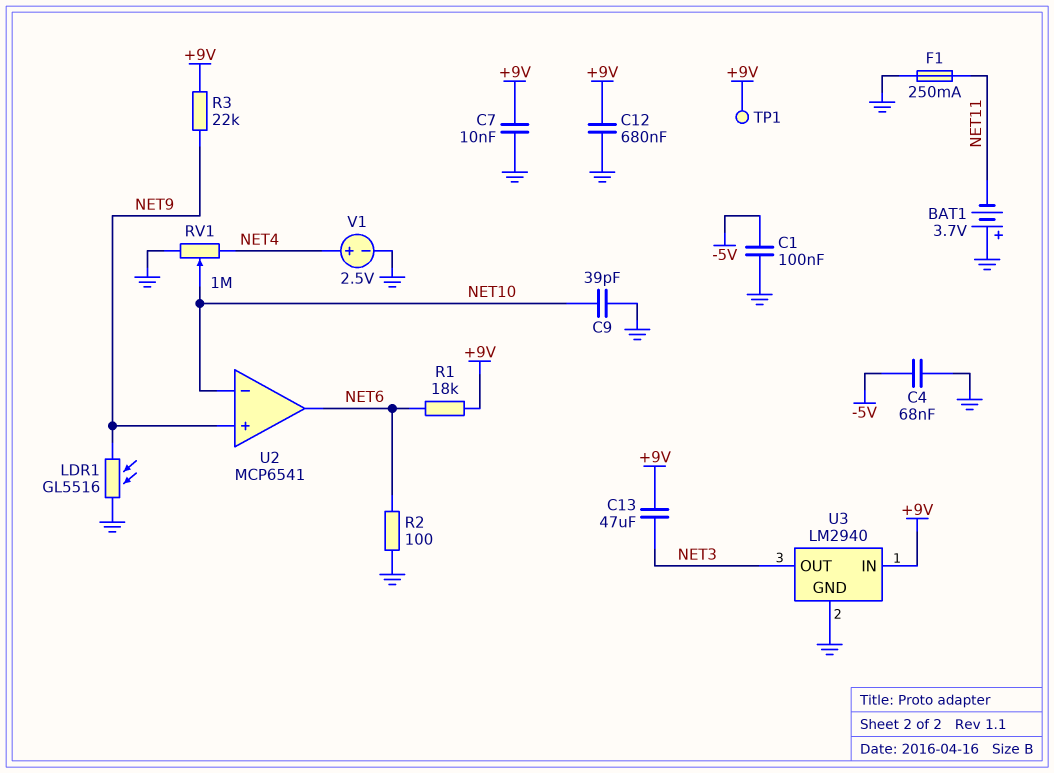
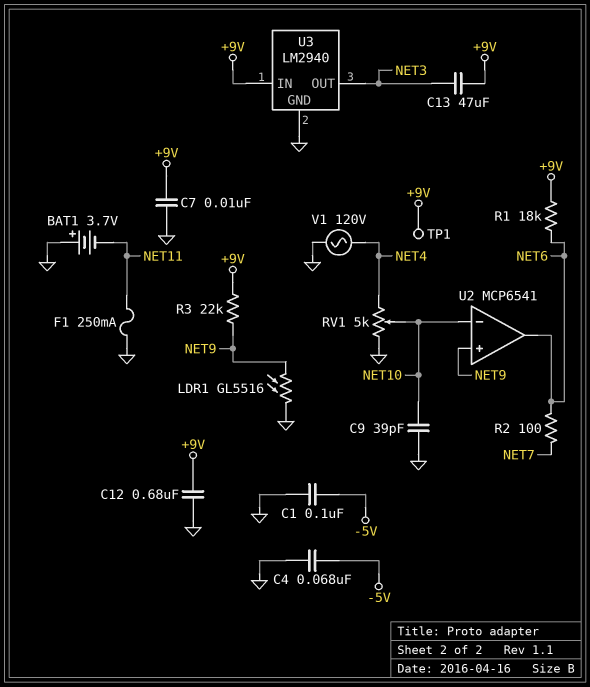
R2: 100 (GND, NET6) -> 100 (NET6, NET7)
RV1: 1M (GND, NET4, wiper NET10) -> 5k (GND, NET4, wiper NET10)
V1: 2.5V (plus NET4, minus GND) -> AC 120V (GND, NET4)

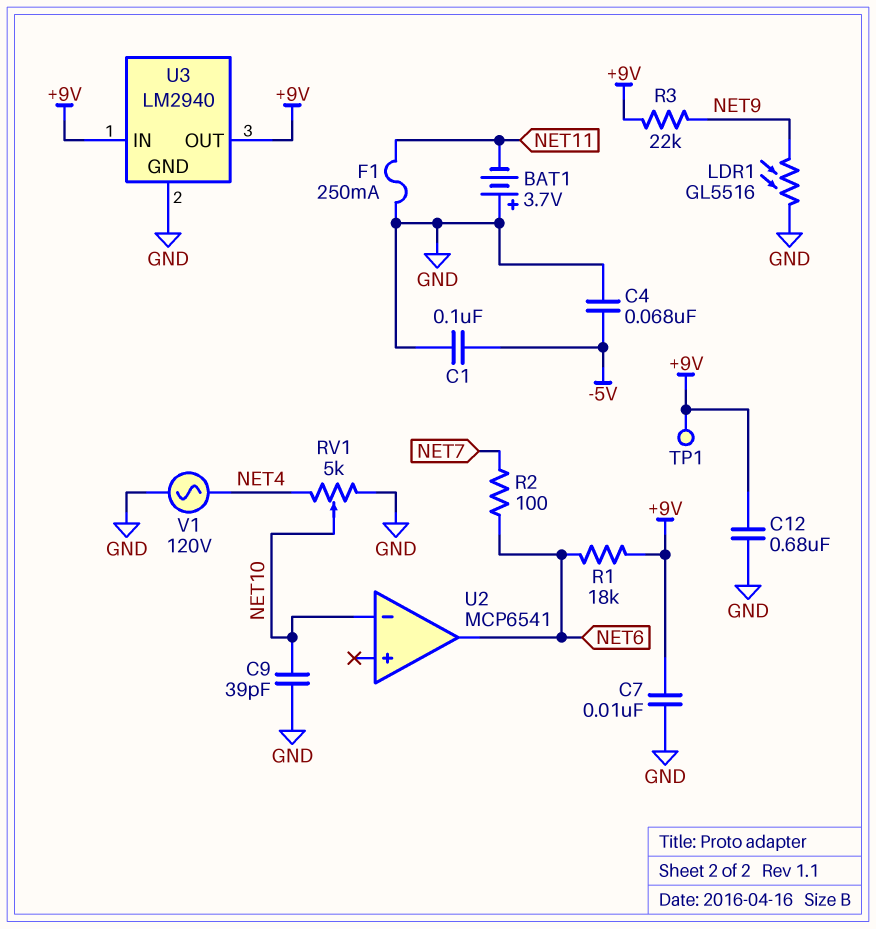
C13: 47uF (+9V, NET3) -> none
U2 pin in+: NET9 -> none
U3 pin OUT: NET3 -> +9V

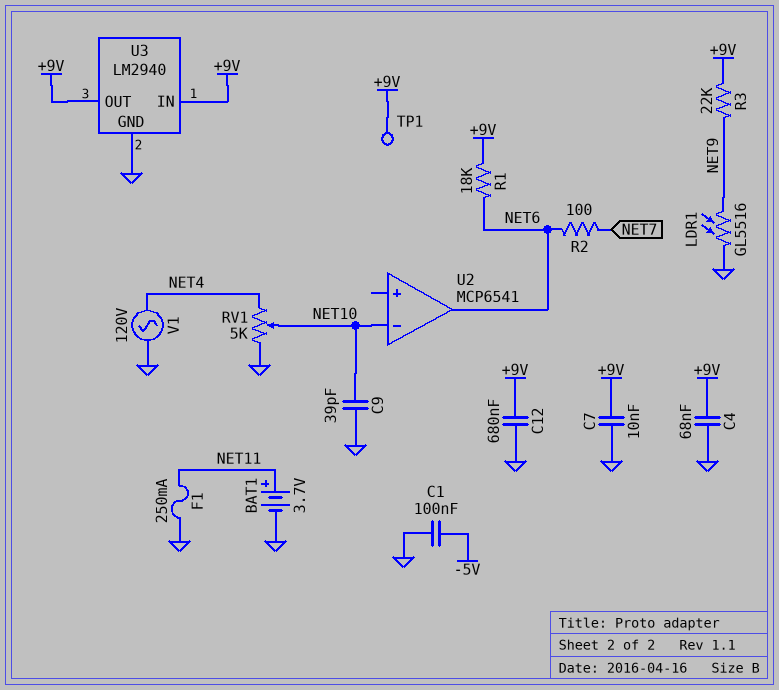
BAT1: 3.7V (plus GND, minus NET11) -> 3.7V (plus NET11, minus GND)
C4: 68nF (-5V, GND) -> 68nF (+9V, GND)

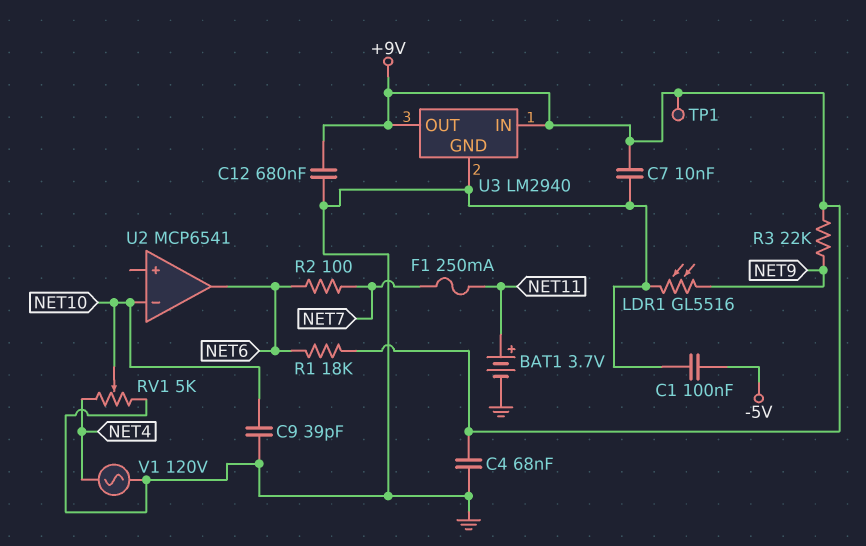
F1: 250mA (GND, NET11) -> 250mA (NET7, NET11)

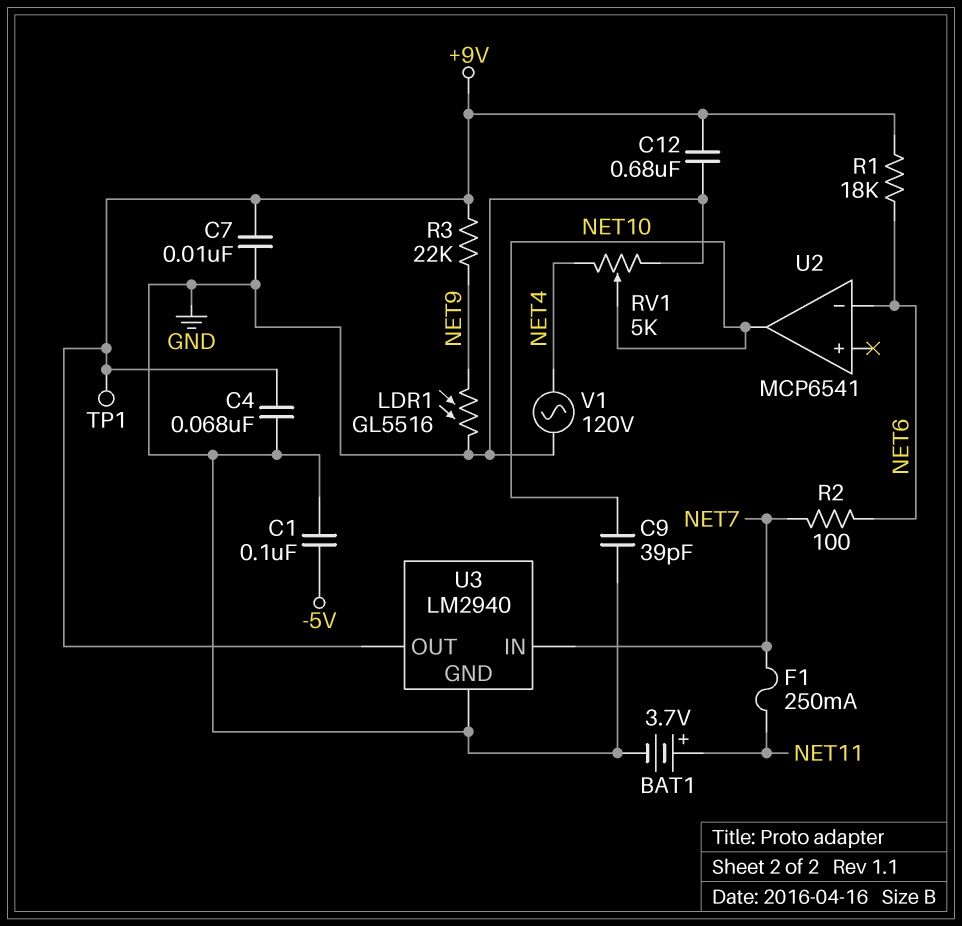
U2 pin in-: NET10 -> NET6
U2 pin out: NET6 -> NET10
U3 pin IN: +9V -> NET7

